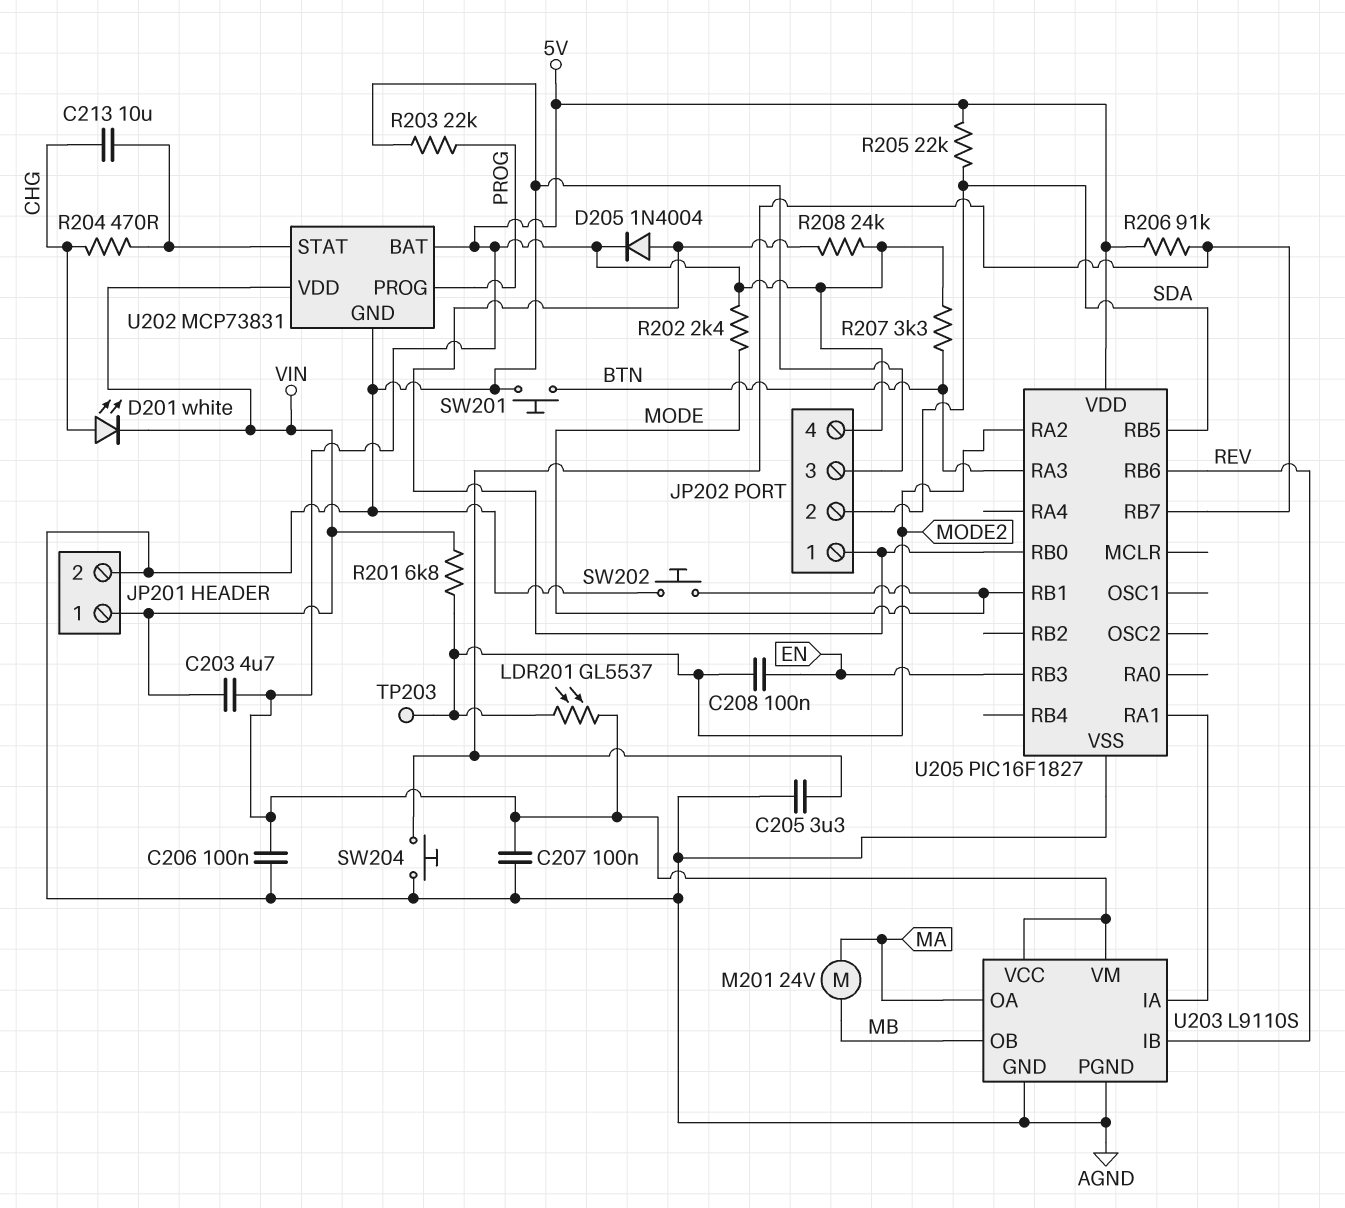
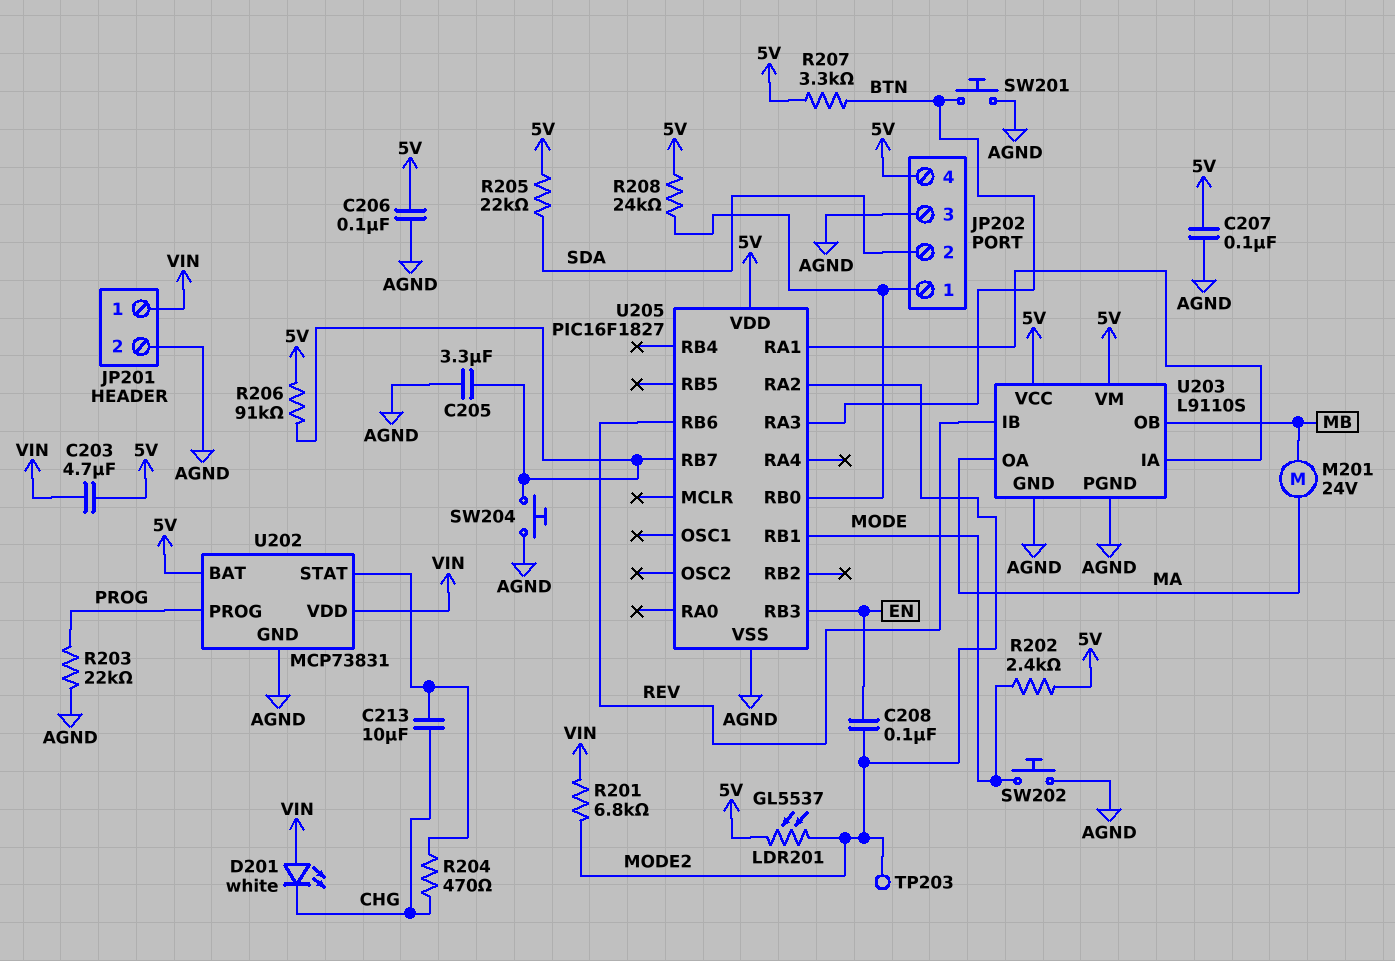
D201: LED white (A CHG, K VIN) -> LED white (A VIN, K CHG)
D205: diode 1N4004 (A JP202/1, K 5V) -> none
U205 pin RB5: SDA -> none

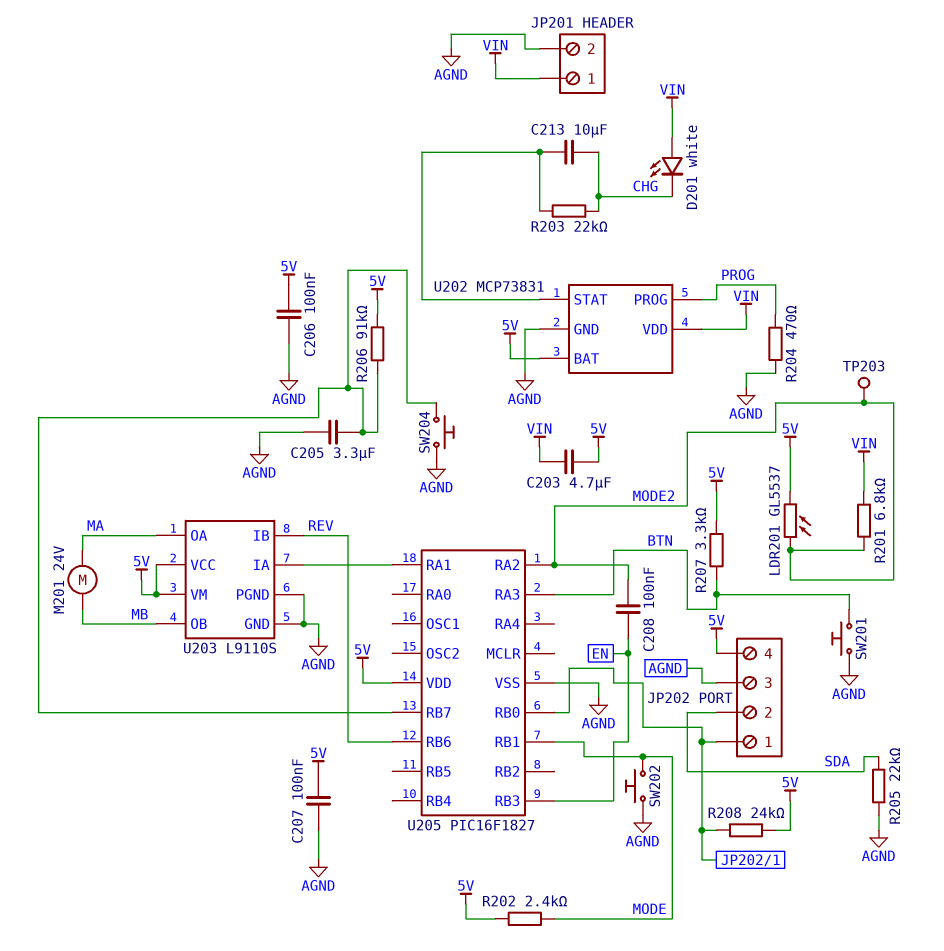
R203: 22k (AGND, PROG) -> 22k (CHG, U202/STAT)
R204: 470 (CHG, U202/STAT) -> 470 (AGND, PROG)
R205: 22k (5V, SDA) -> 22k (AGND, SDA)

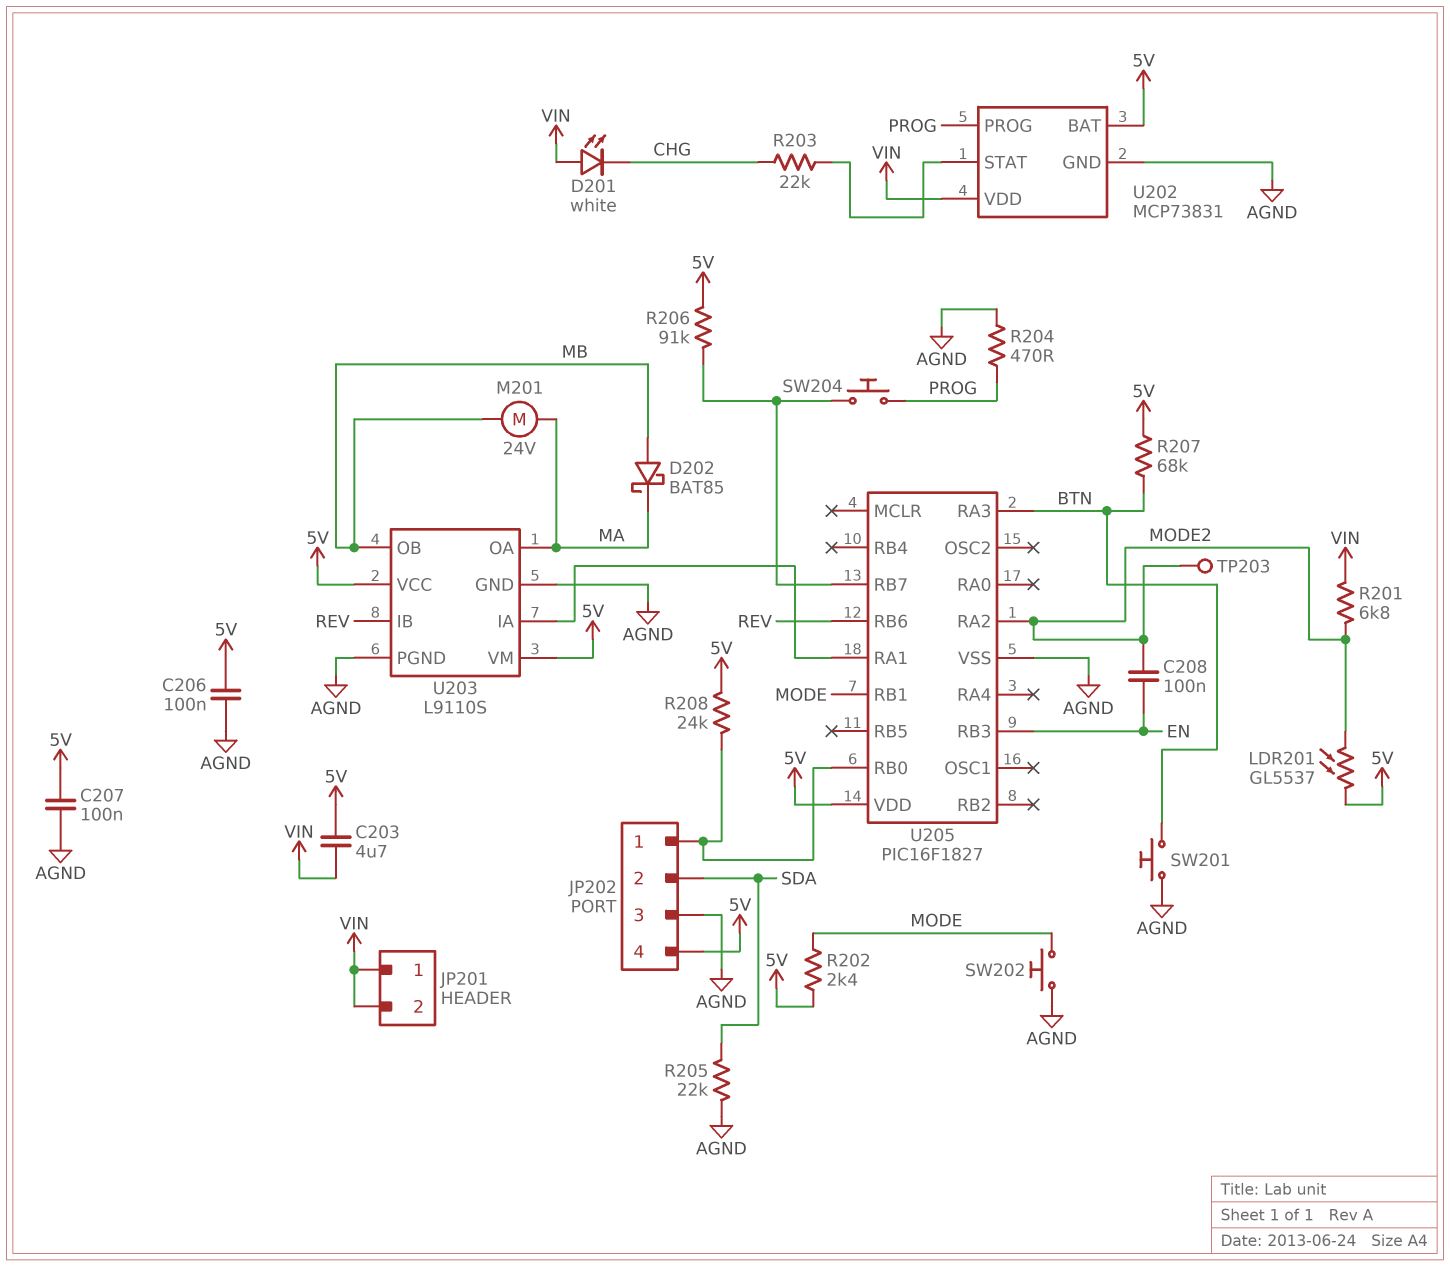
C205: 3.3uF (AGND, U205/RB7) -> none
C213: 10uF (CHG, U202/STAT) -> none
D202: none -> schottky BAT85 (A MB, K MA)
JP201 pin 2: AGND -> VIN
R207: 3.3k (5V, BTN) -> 68k (5V, BTN)
SW204: button (AGND, U205/RB7) -> button (PROG, U205/RB7)

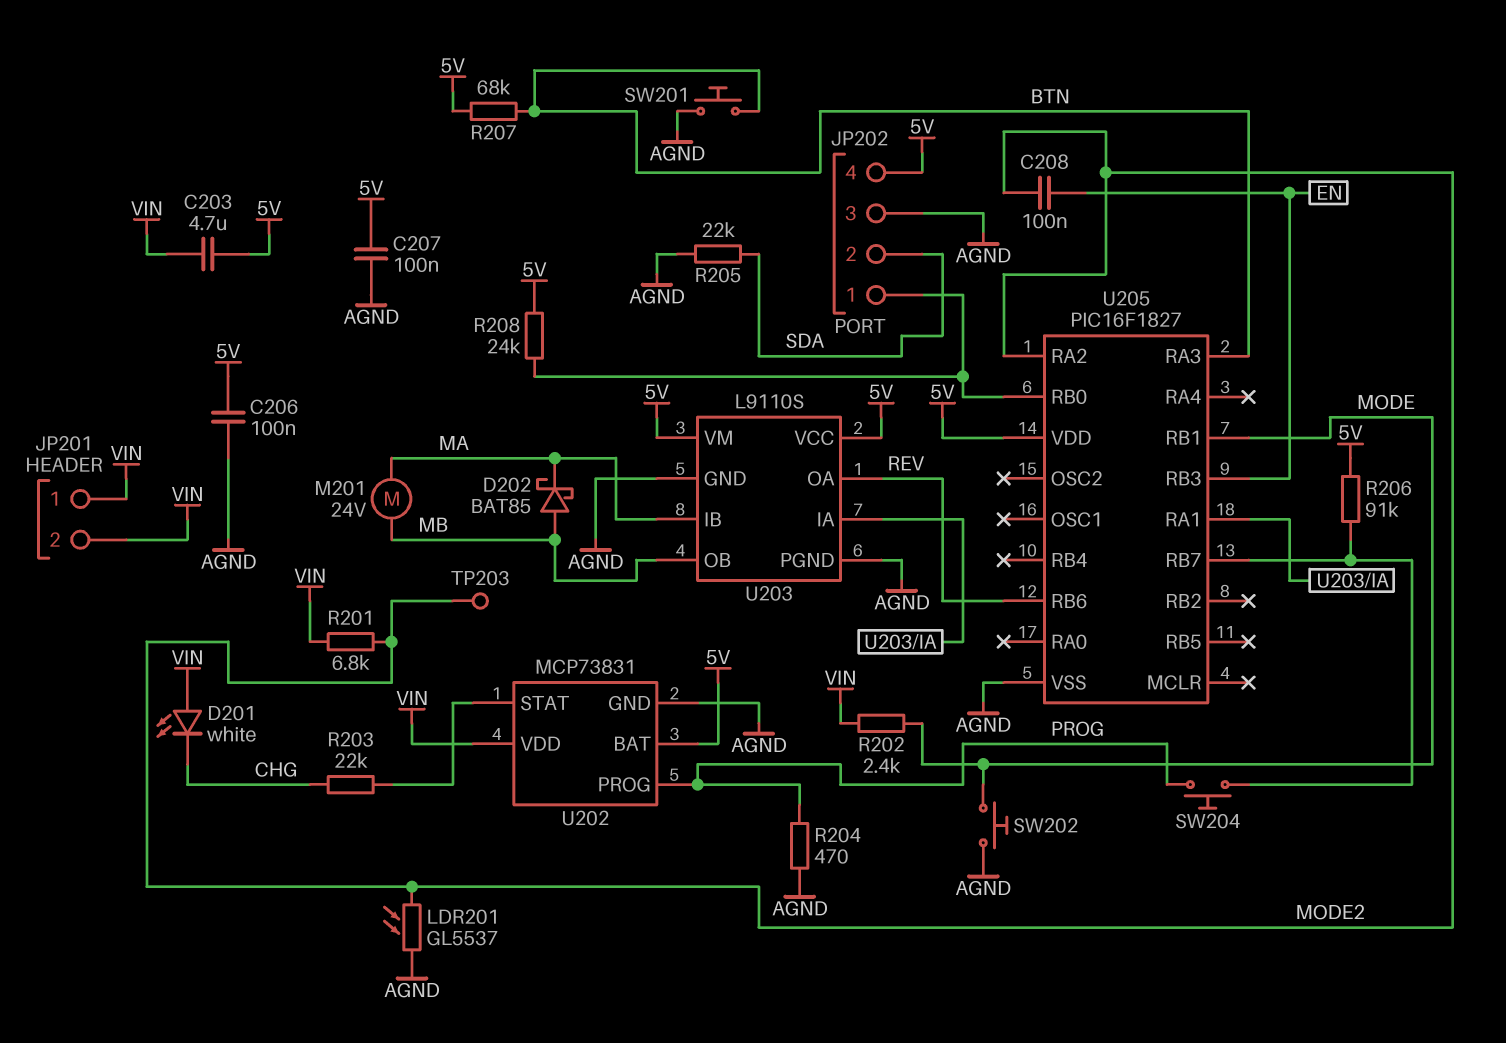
LDR201: GL5537 (5V, MODE2) -> GL5537 (AGND, MODE2)
R202: 2.4k (5V, MODE) -> 2.4k (MODE, VIN)
U203 pin IB: REV -> MA
U203 pin OA: MA -> REV

